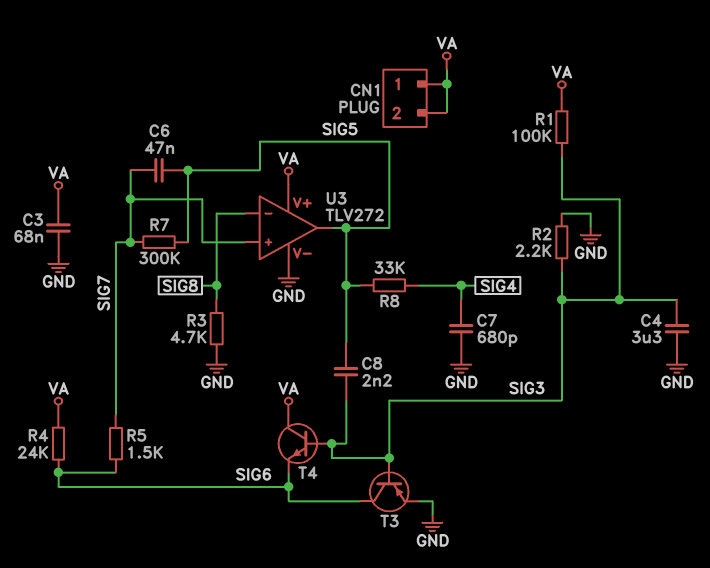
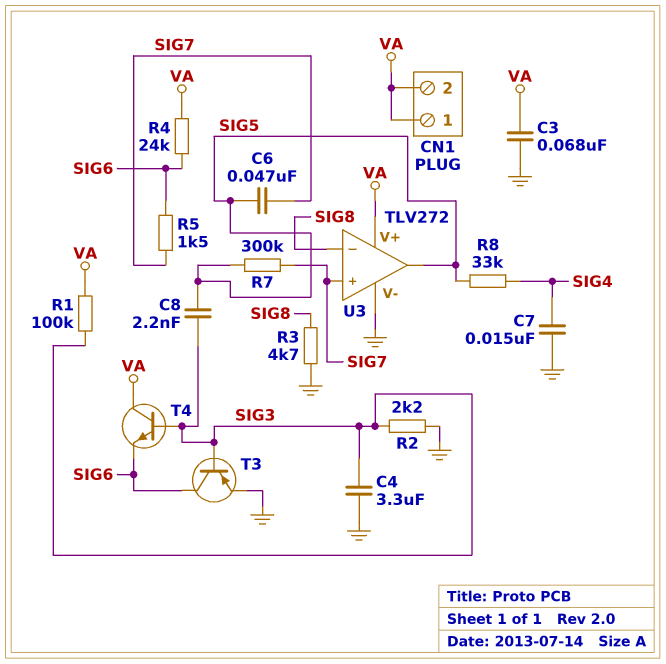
C7: 680pF (GND, SIG4) -> 15nF (GND, SIG4)

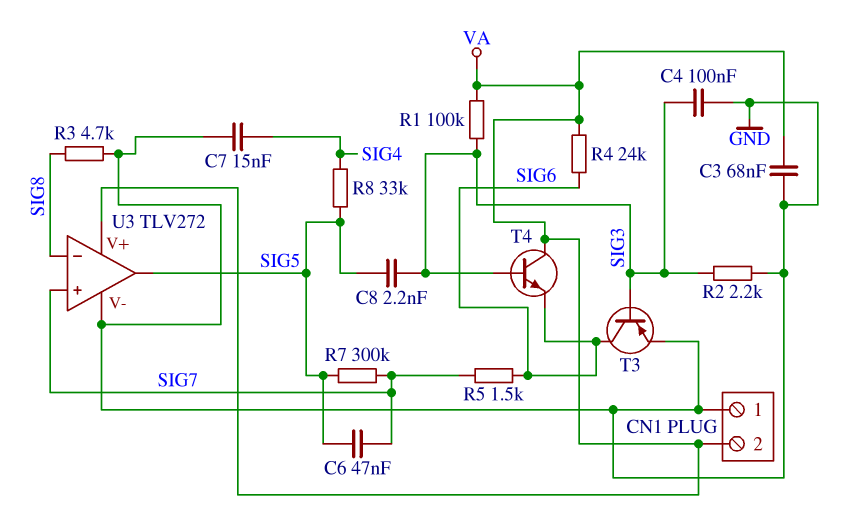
C4: 3.3uF (GND, SIG3) -> 100nF (GND, SIG3)
CN1 pin 1: VA -> GND

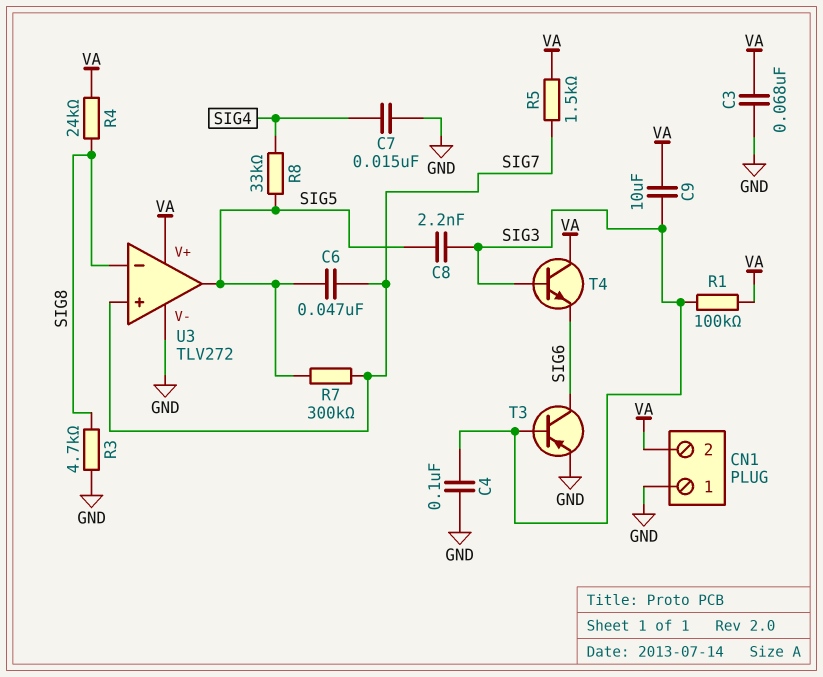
C9: none -> 10uF (SIG3, VA)
R2: 2.2k (GND, SIG3) -> none
R4: 24k (SIG6, VA) -> 24k (SIG8, VA)
R5: 1.5k (SIG6, SIG7) -> 1.5k (SIG7, VA)

